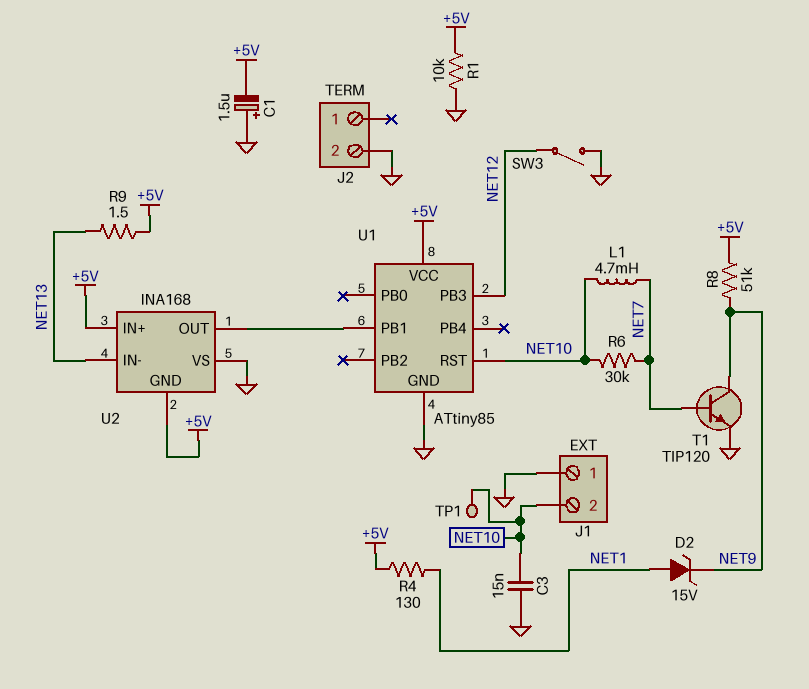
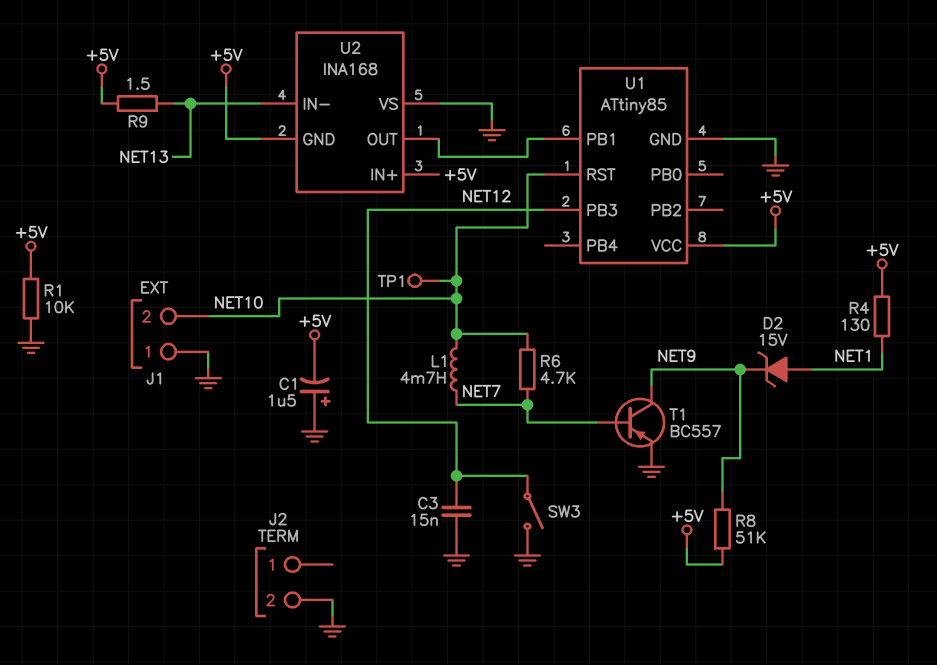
C3: 15nF (GND, NET10) -> 15nF (GND, NET12)
R6: 30k (NET7, NET10) -> 4.7k (NET7, NET10)
T1: NPN TIP120 (B NET7, C NET9, E GND) -> PNP BC557 (B NET7, C NET9, E GND)

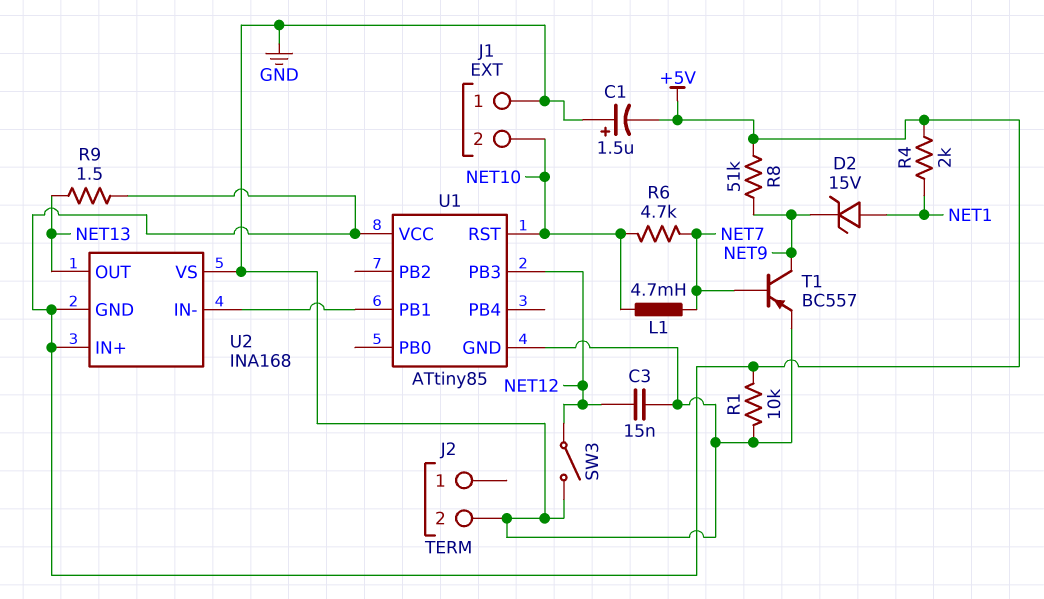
R4: 130 (+5V, NET1) -> 2k (+5V, NET1)
TP1: test point (NET10) -> none
U2 pin IN-: NET13 -> U1/PB1
U2 pin OUT: U1/PB1 -> NET13

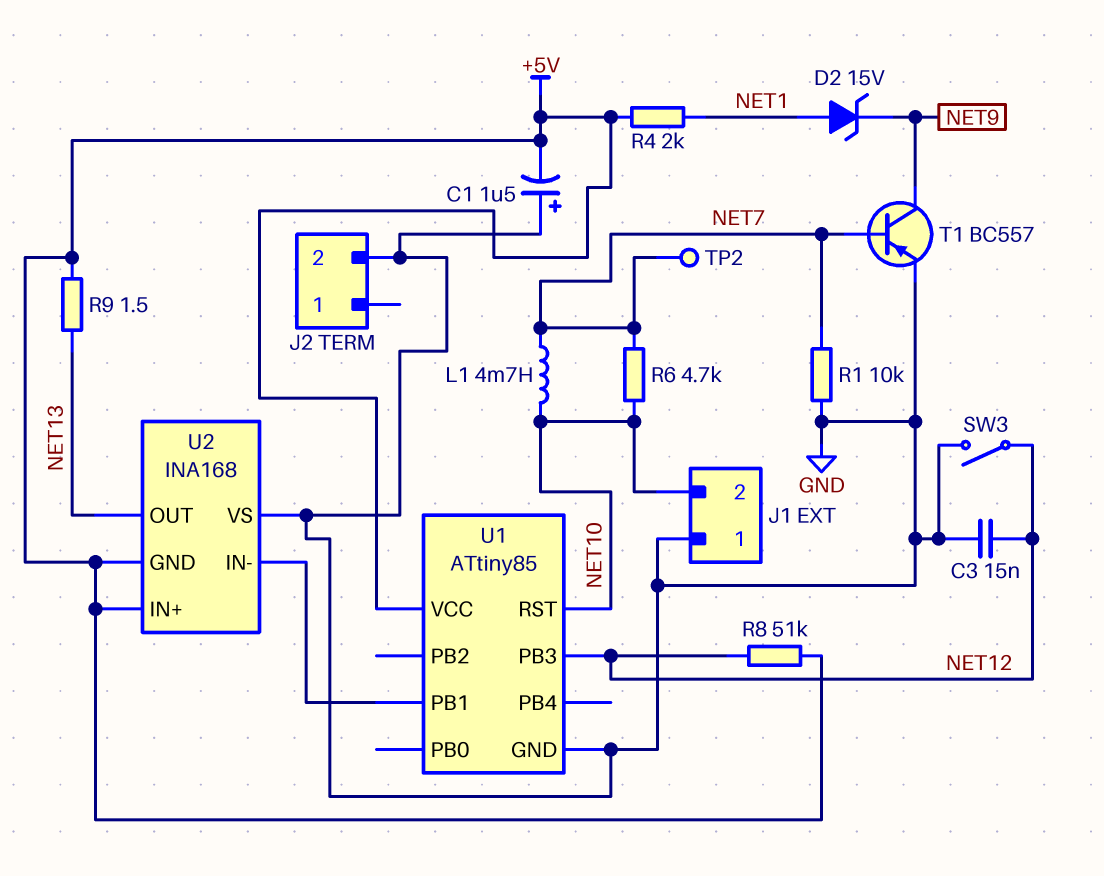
R1: 10k (+5V, GND) -> 10k (GND, NET7)
R8: 51k (+5V, NET9) -> 51k (+5V, NET12)
TP2: none -> test point (NET7)

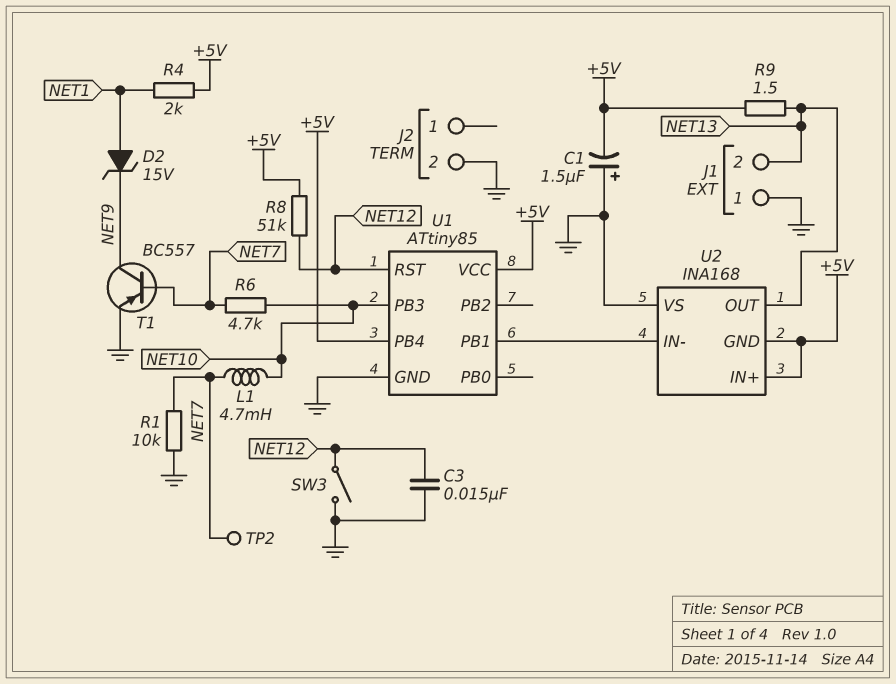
J1 pin 2: NET10 -> NET13
U1 pin PB3: NET12 -> NET10
U1 pin PB4: none -> +5V
U1 pin RST: NET10 -> NET12

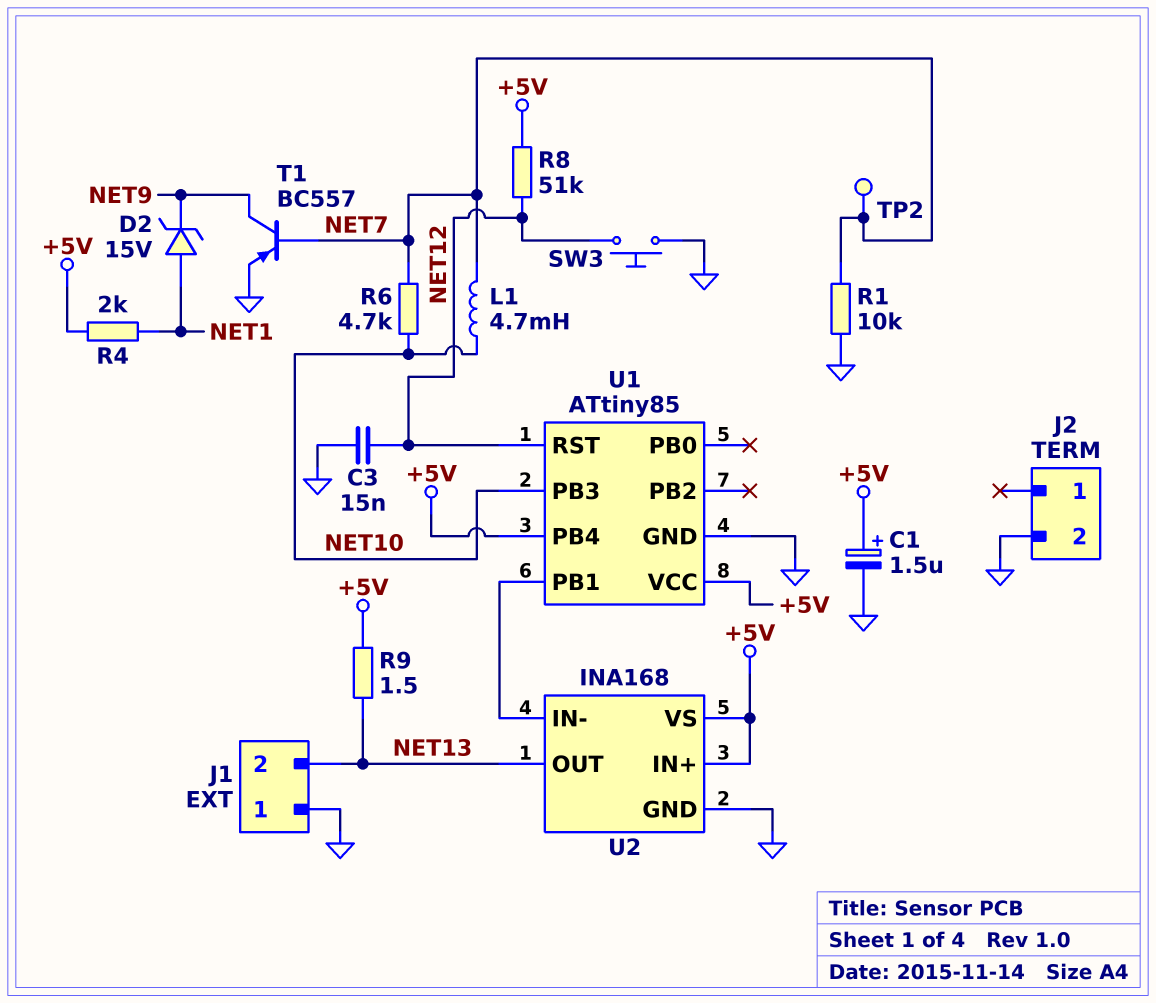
C1: 1.5uF (plus GND, minus +5V) -> 1.5uF (plus +5V, minus GND)
SW3: switch (GND, NET12) -> button (GND, NET12)
U2 pin GND: +5V -> GND
U2 pin VS: GND -> +5V

